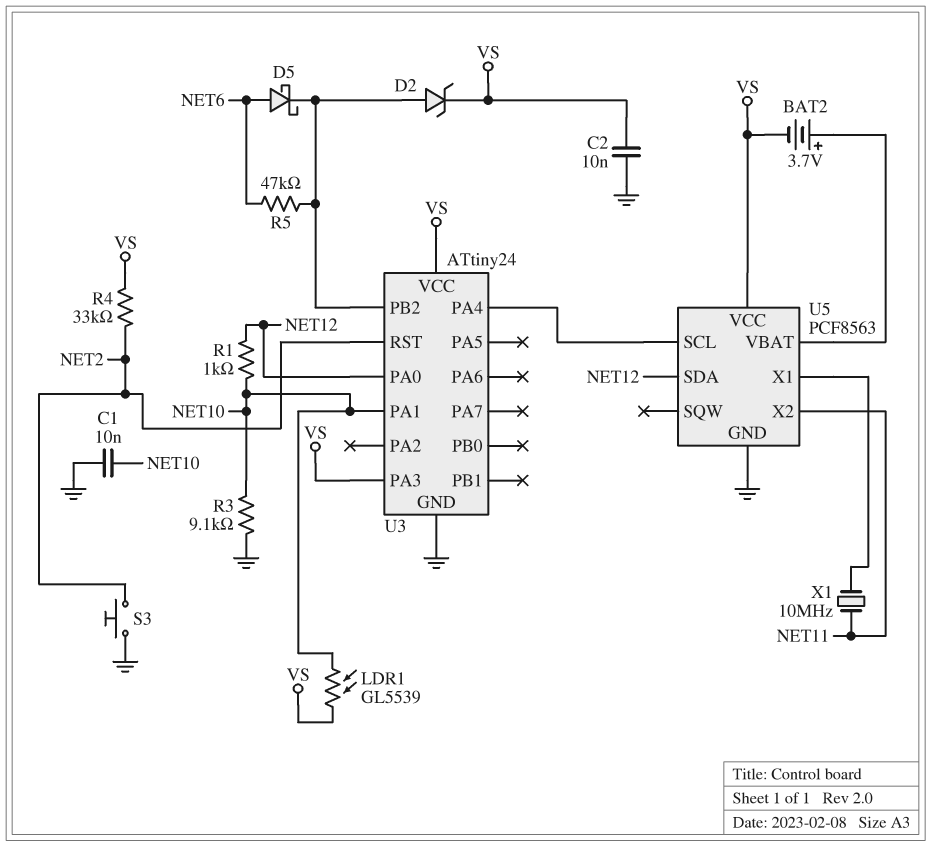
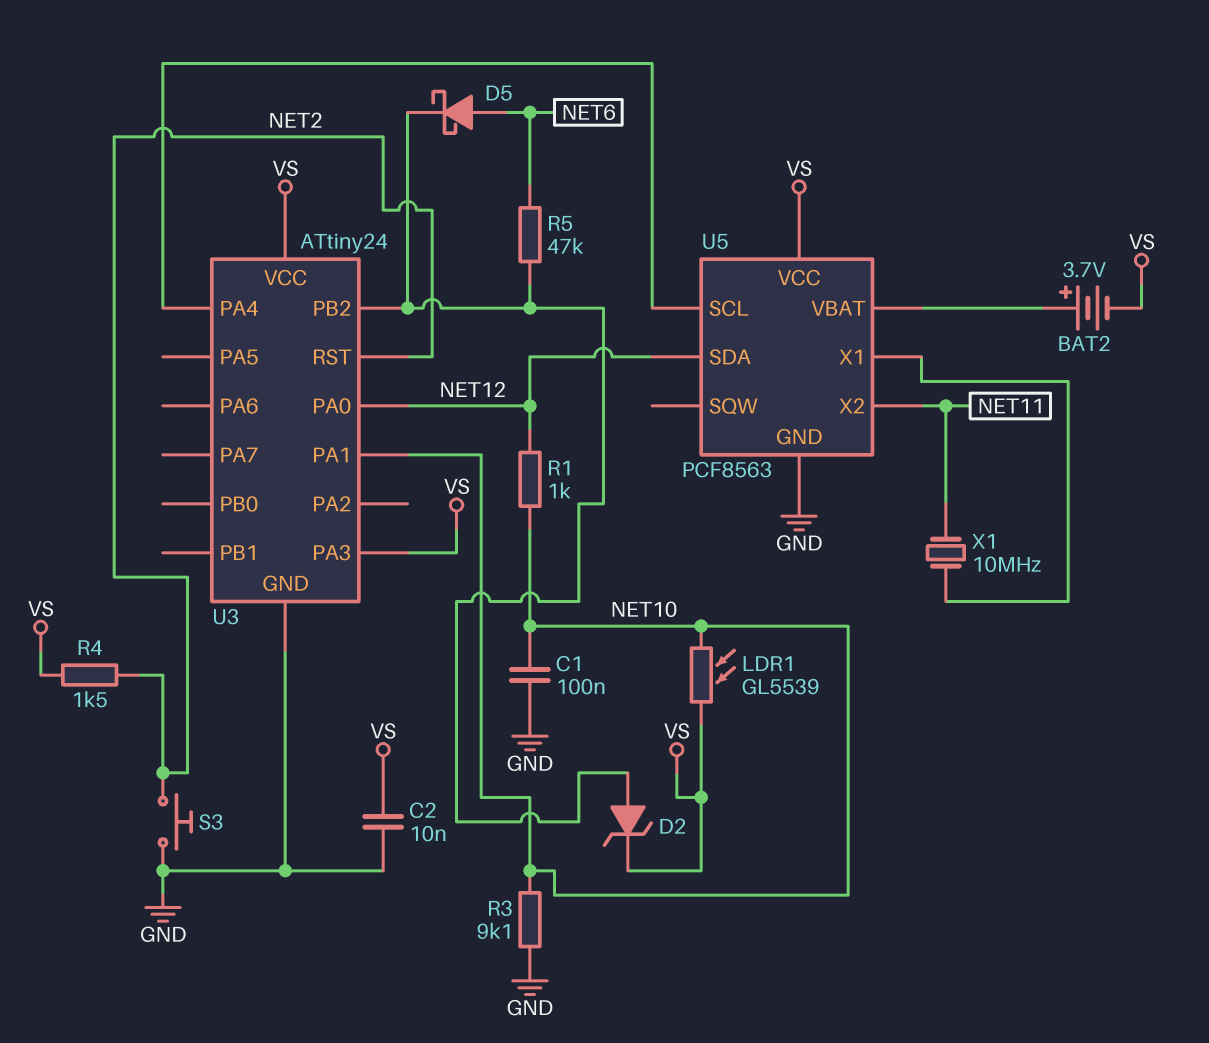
C1: 10nF (GND, NET10) -> 100nF (GND, NET10)
R4: 33k (NET2, VS) -> 1.5k (NET2, VS)

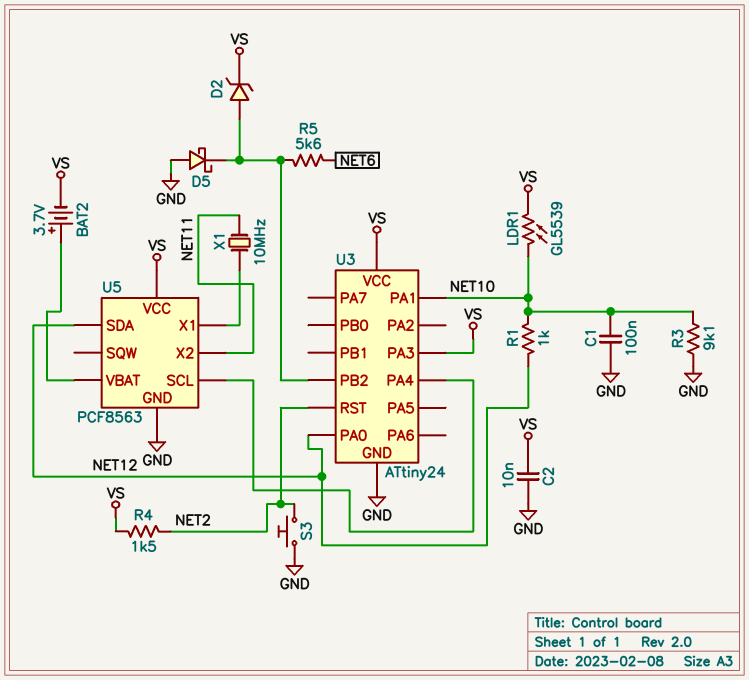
D5: schottky (A NET6, K U3/PB2) -> schottky (A GND, K U3/PB2)
R5: 47k (NET6, U3/PB2) -> 5.6k (NET6, U3/PB2)

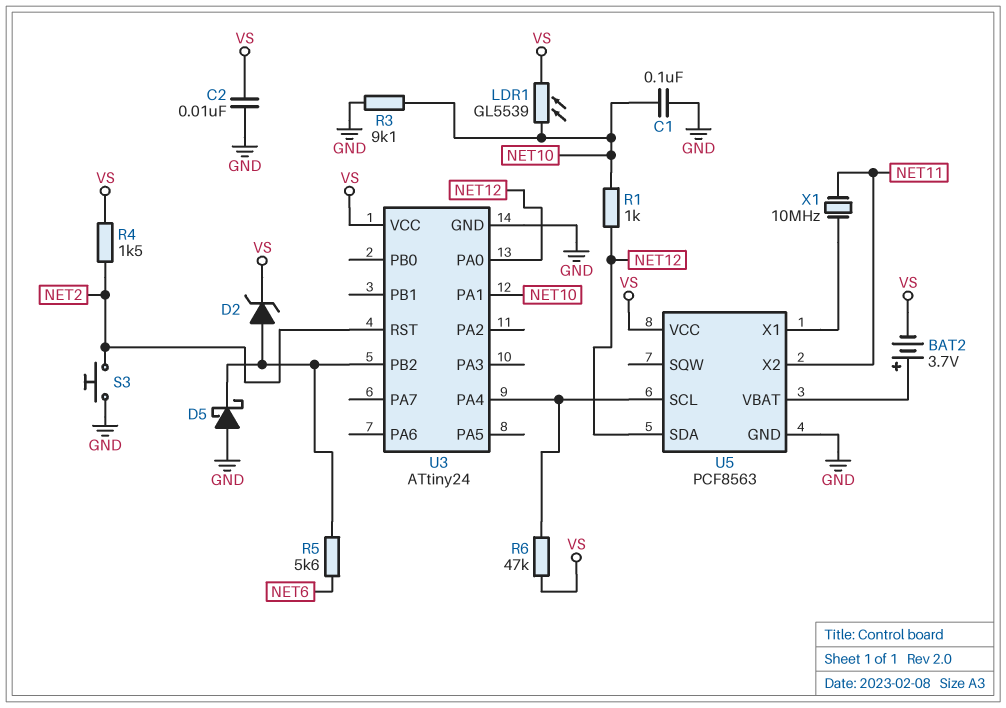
R6: none -> 47k (U3/PA4, VS)
U3 pin PA3: VS -> none

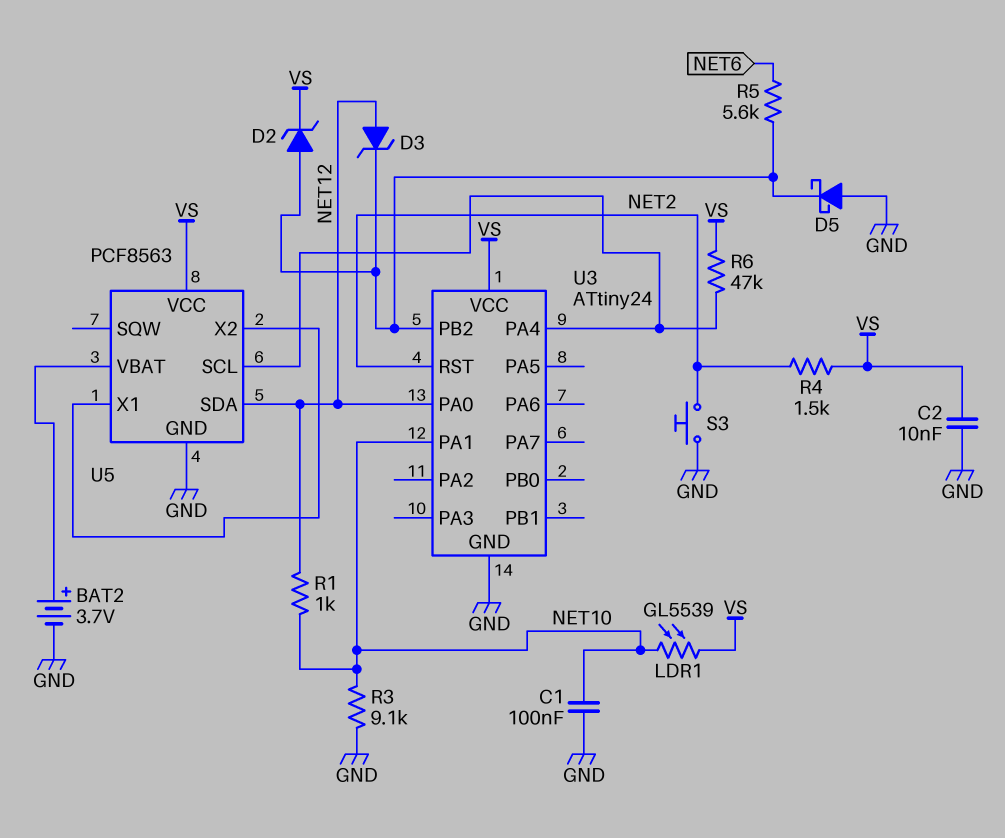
BAT2: 3.7V (plus U5/VBAT, minus VS) -> 3.7V (plus U5/VBAT, minus GND)
D3: none -> zener (A NET12, K U3/PB2)
U5 pin X2: NET11 -> U5/X1
X1: 10MHz (NET11, U5/X1) -> none

